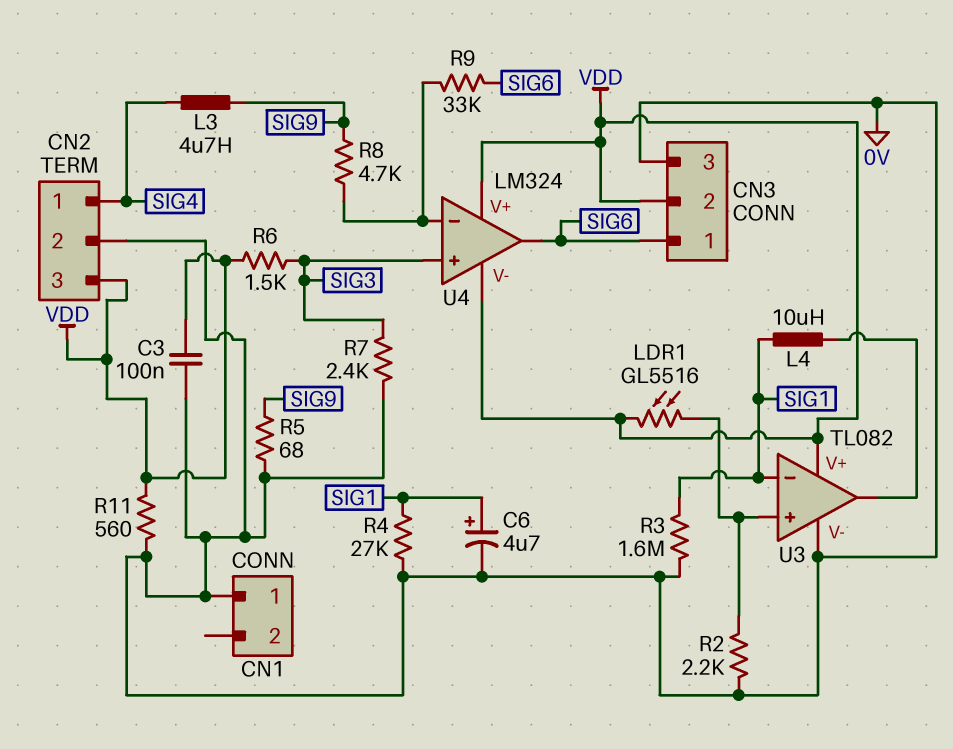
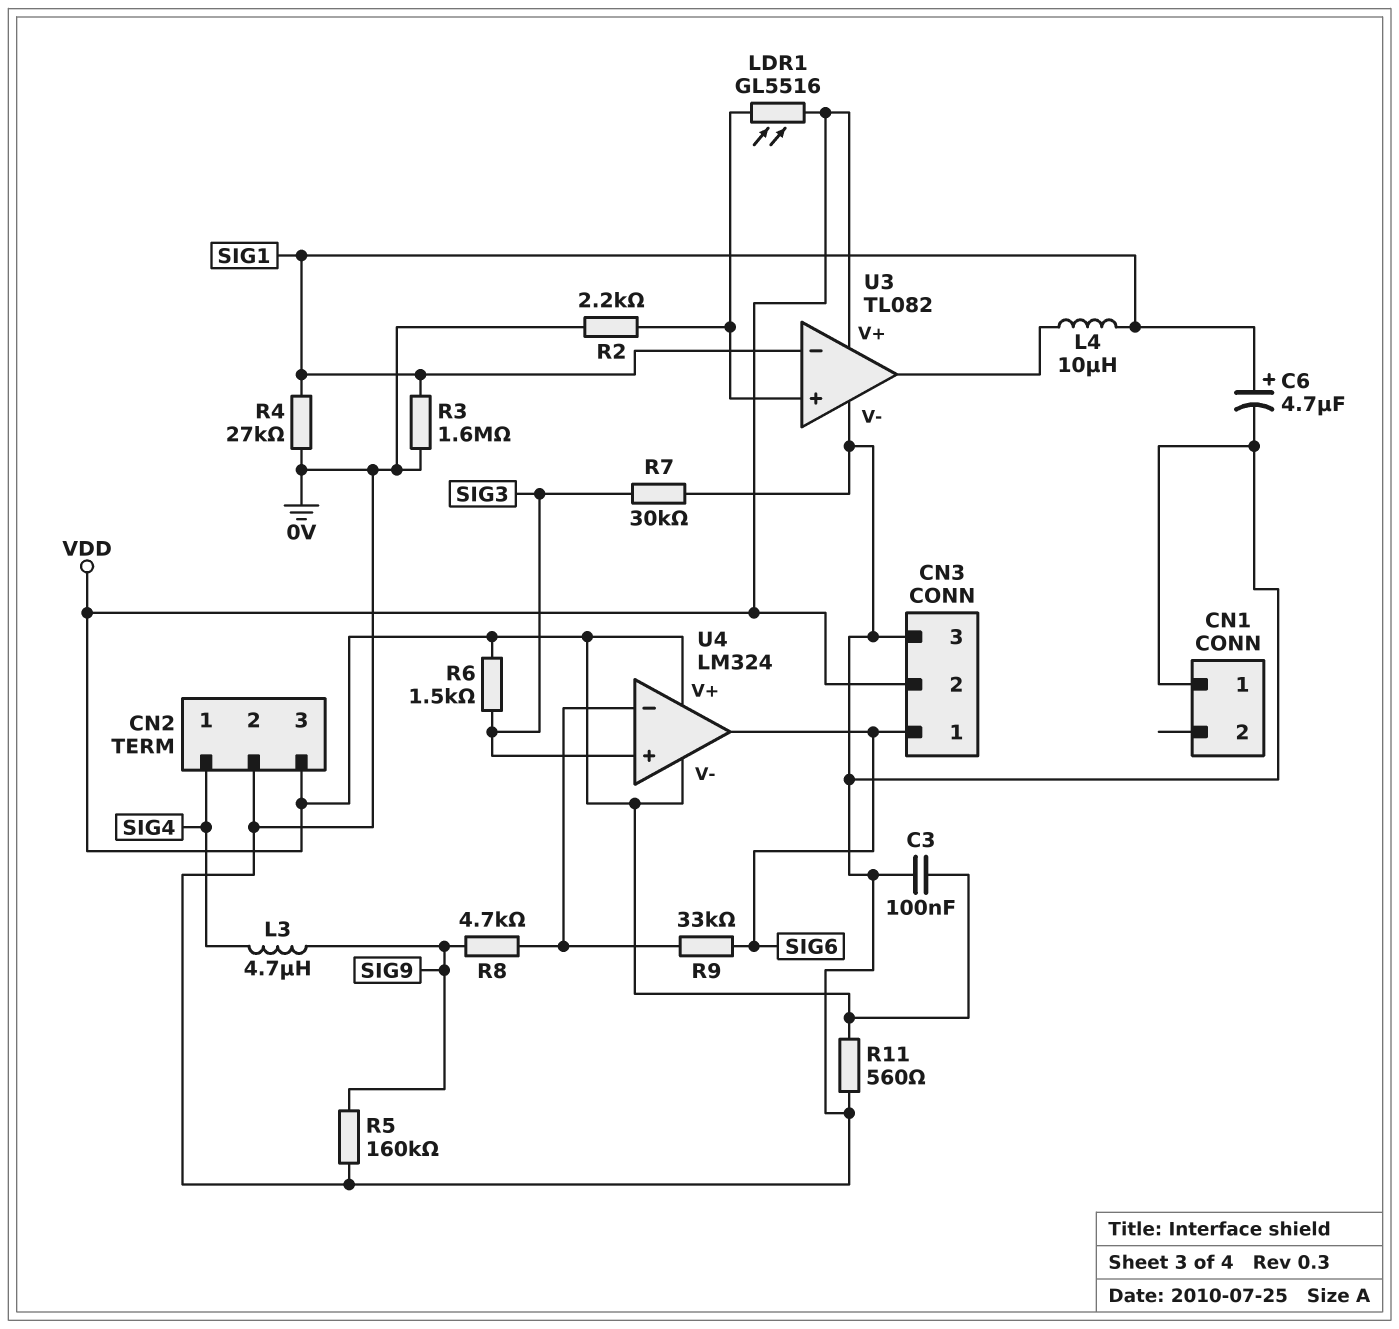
R5: 68 (0V, SIG9) -> 160k (0V, SIG9)
R7: 2.4k (0V, SIG3) -> 30k (0V, SIG3)

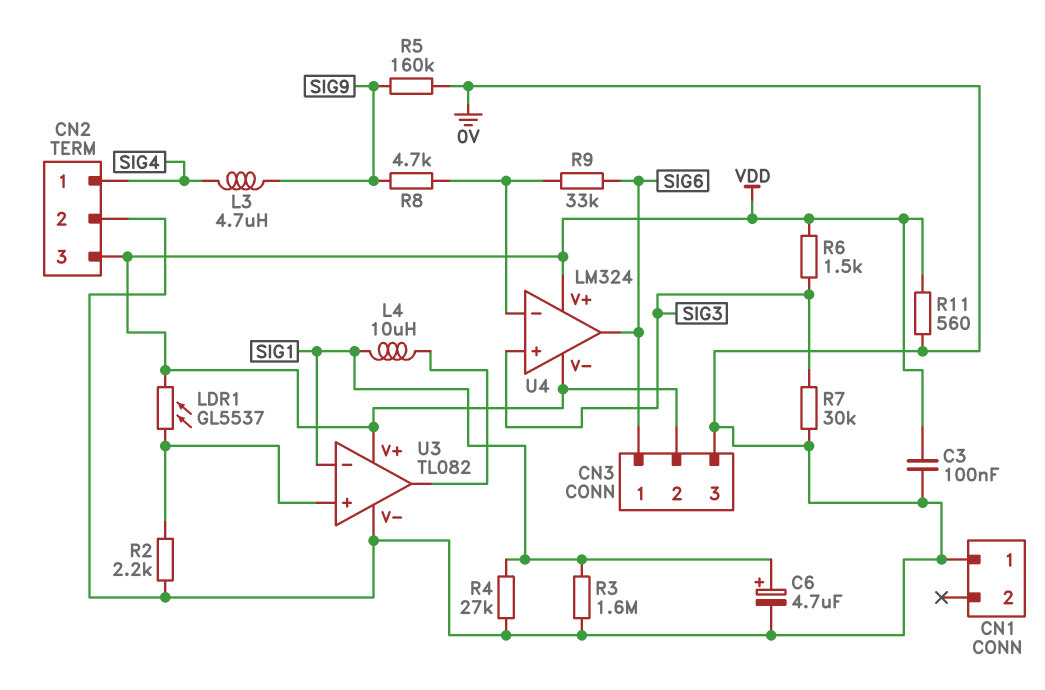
LDR1: GL5516 (U3/in+, VDD) -> GL5537 (U3/in+, VDD)

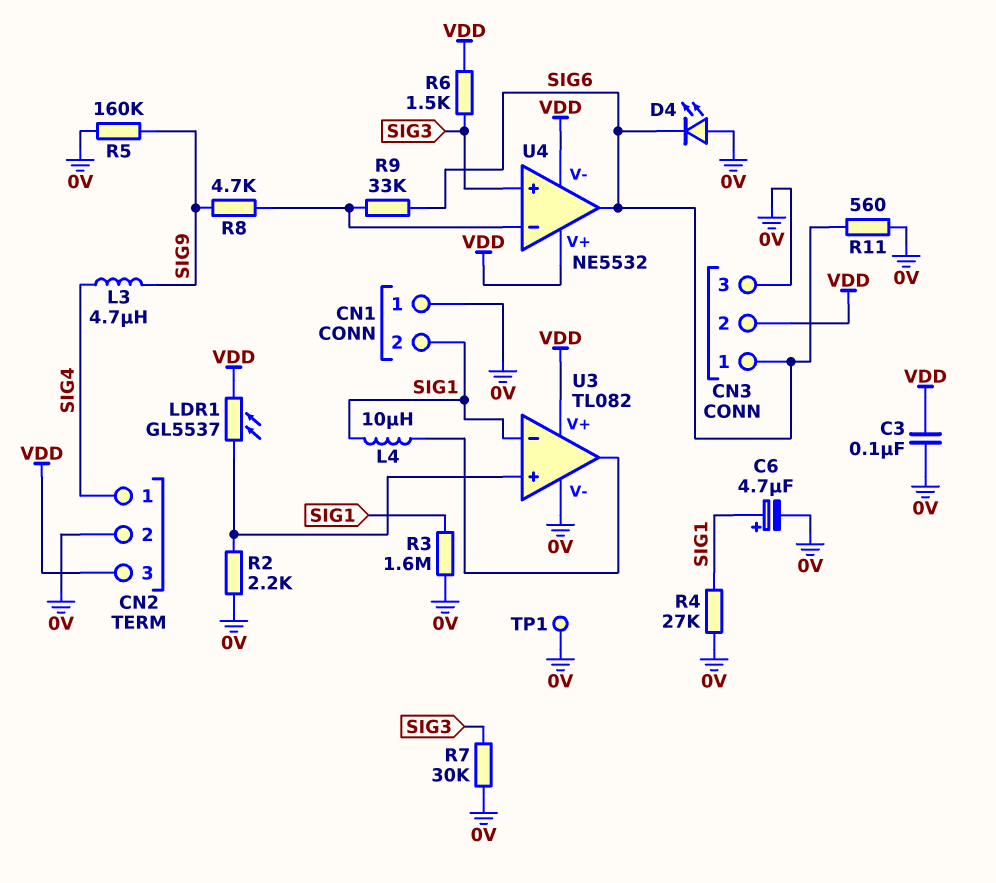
CN1 pin 2: none -> SIG1
D4: none -> LED (A 0V, K SIG6)
R11: 560 (0V, VDD) -> 560 (0V, SIG6)
TP1: none -> test point (0V)
U4: LM324 -> NE5532

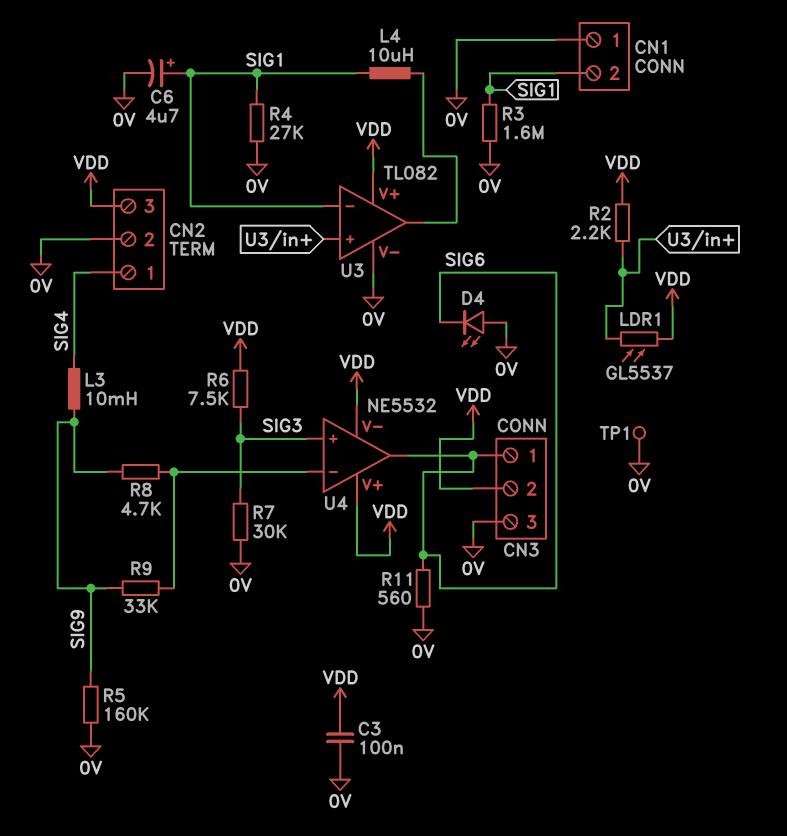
L3: 4.7uH (SIG4, SIG9) -> 10mH (SIG4, SIG9)
R2: 2.2k (0V, U3/in+) -> 2.2k (U3/in+, VDD)
R6: 1.5k (SIG3, VDD) -> 7.5k (SIG3, VDD)
R9: 33k (SIG6, U4/in-) -> 33k (SIG9, U4/in-)

